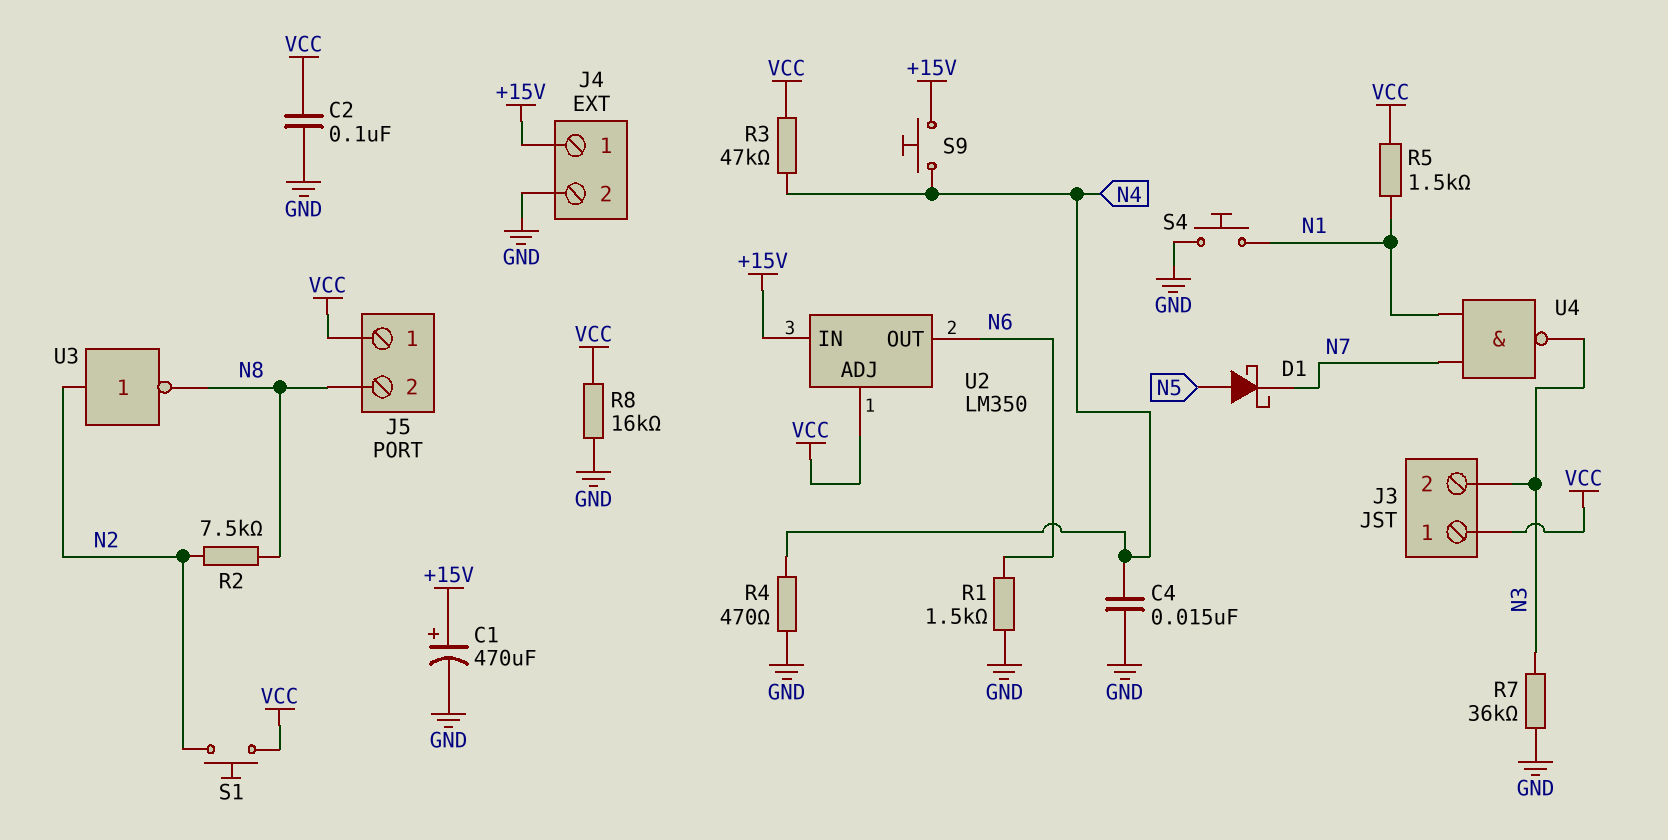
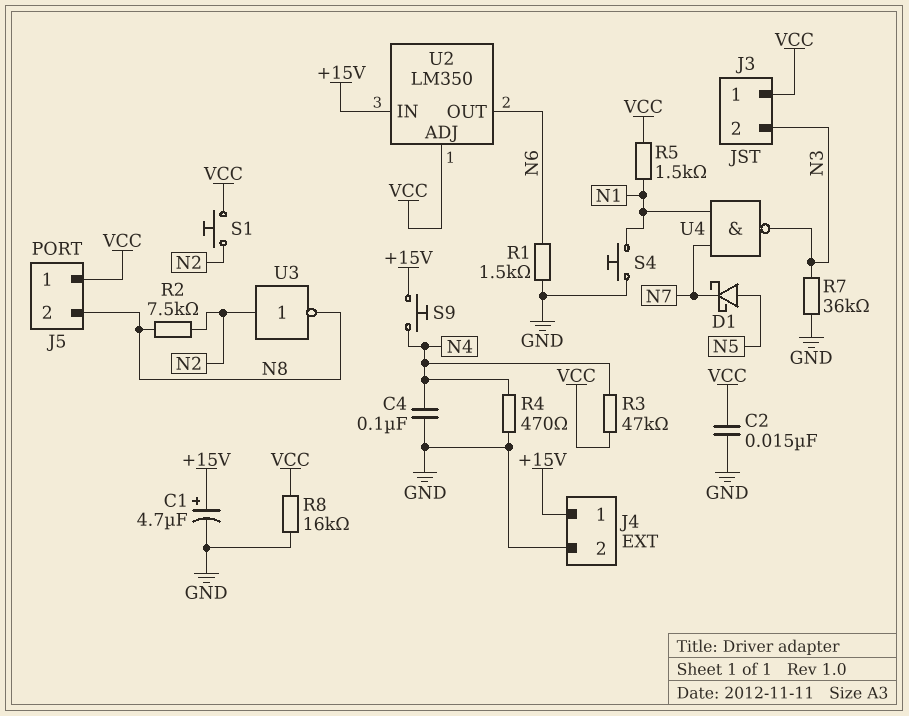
C1: 470uF (plus +15V, minus GND) -> 4.7uF (plus +15V, minus GND)
C2: 100nF (GND, VCC) -> 15nF (GND, VCC)
C4: 15nF (GND, N4) -> 100nF (GND, N4)

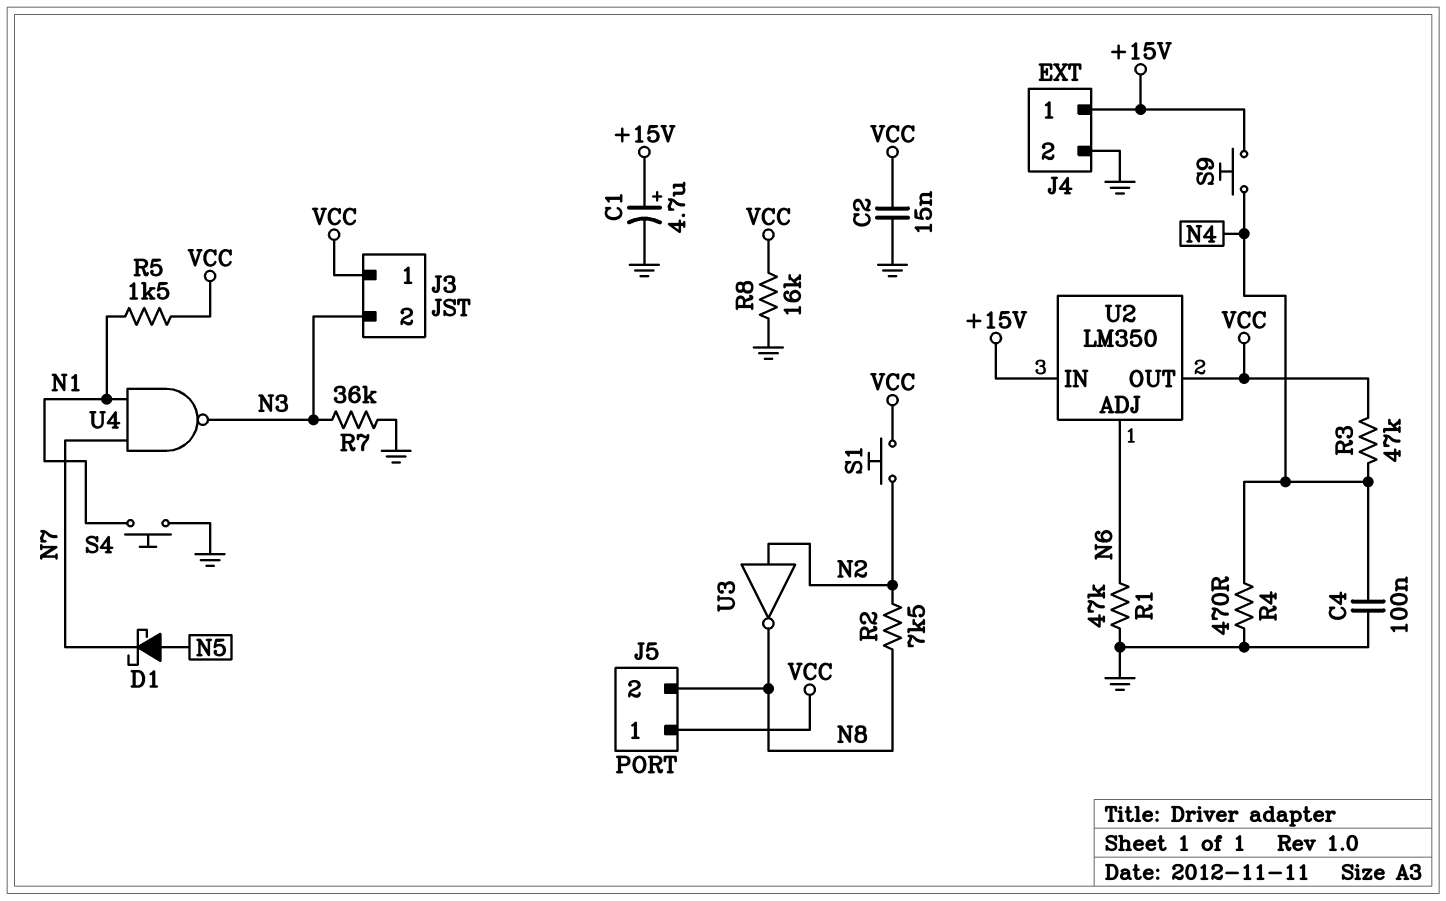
R1: 1.5k (GND, N6) -> 47k (GND, N6)
U2 pin ADJ: VCC -> N6
U2 pin OUT: N6 -> VCC

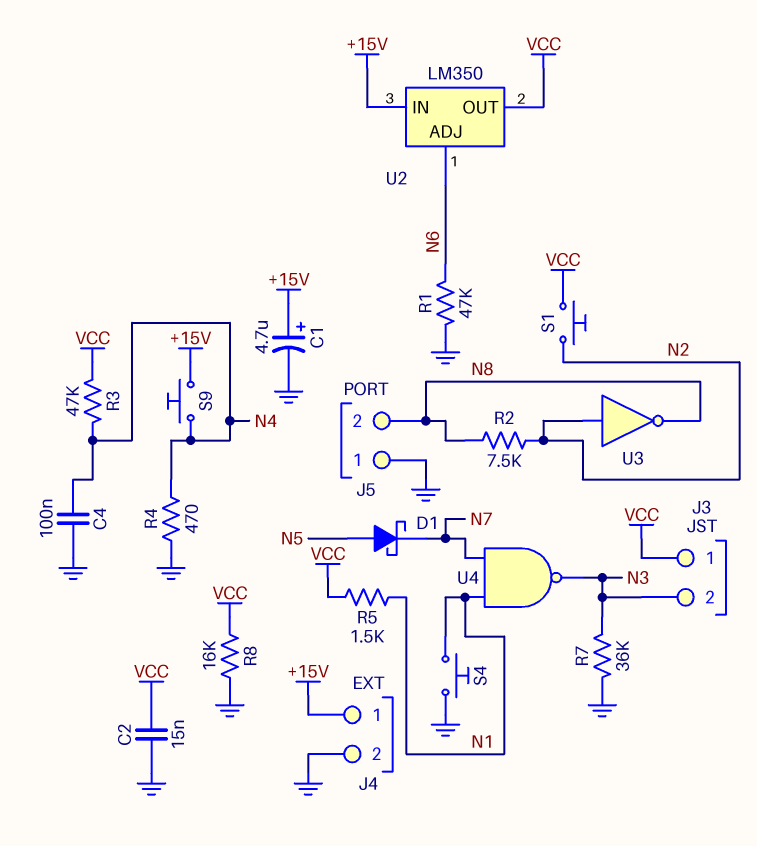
J5 pin 1: VCC -> GND

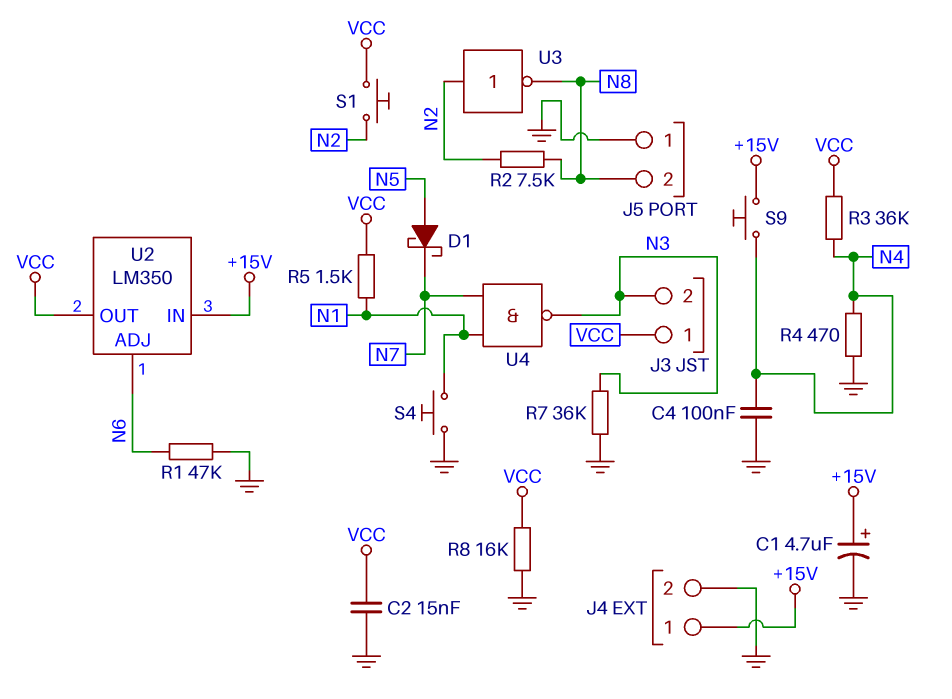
R3: 47k (N4, VCC) -> 36k (N4, VCC)

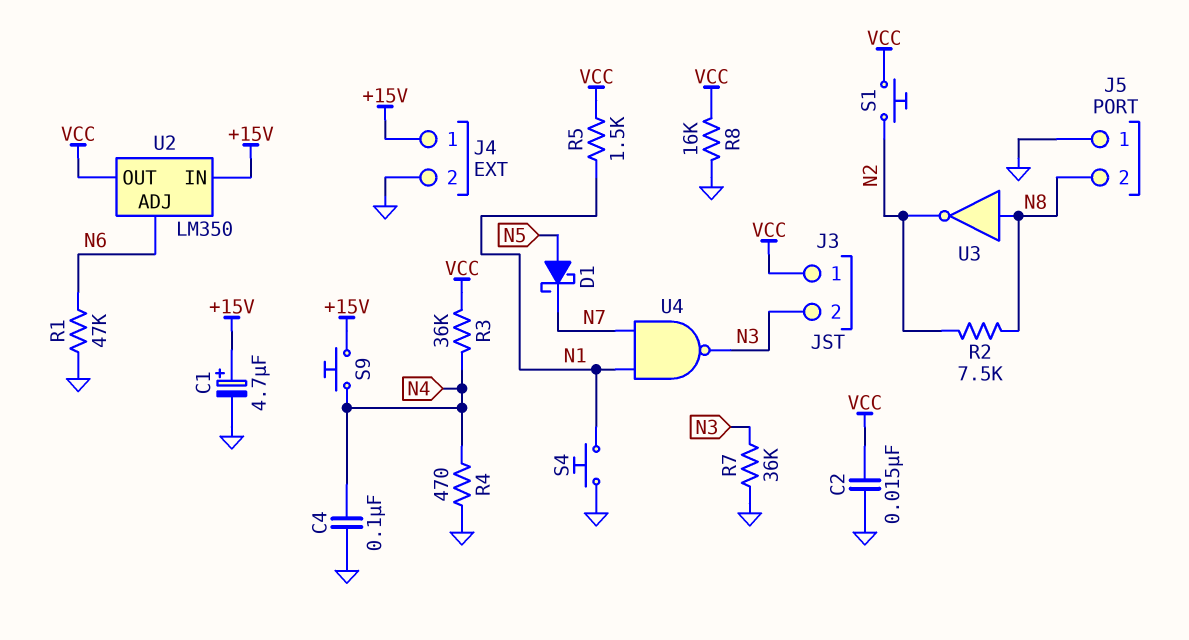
U3: NOT (in N2, out N8) -> NOT (in N8, out N2)

